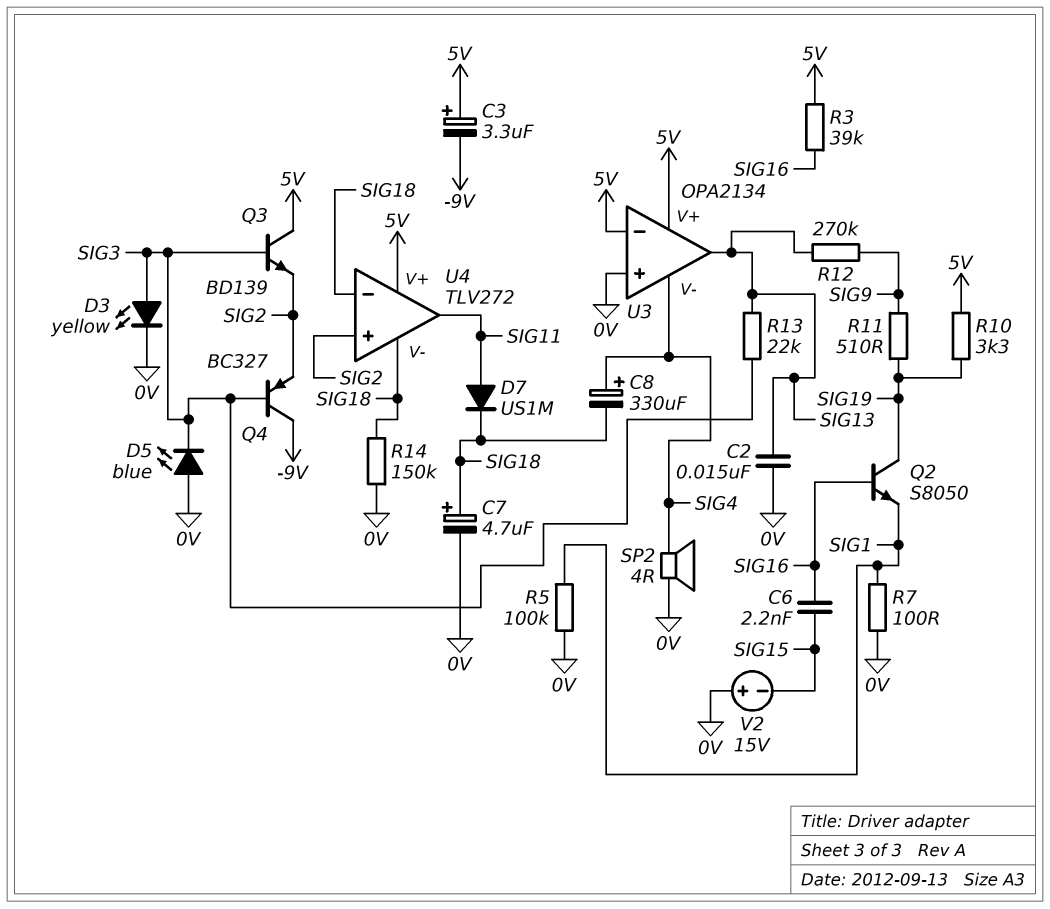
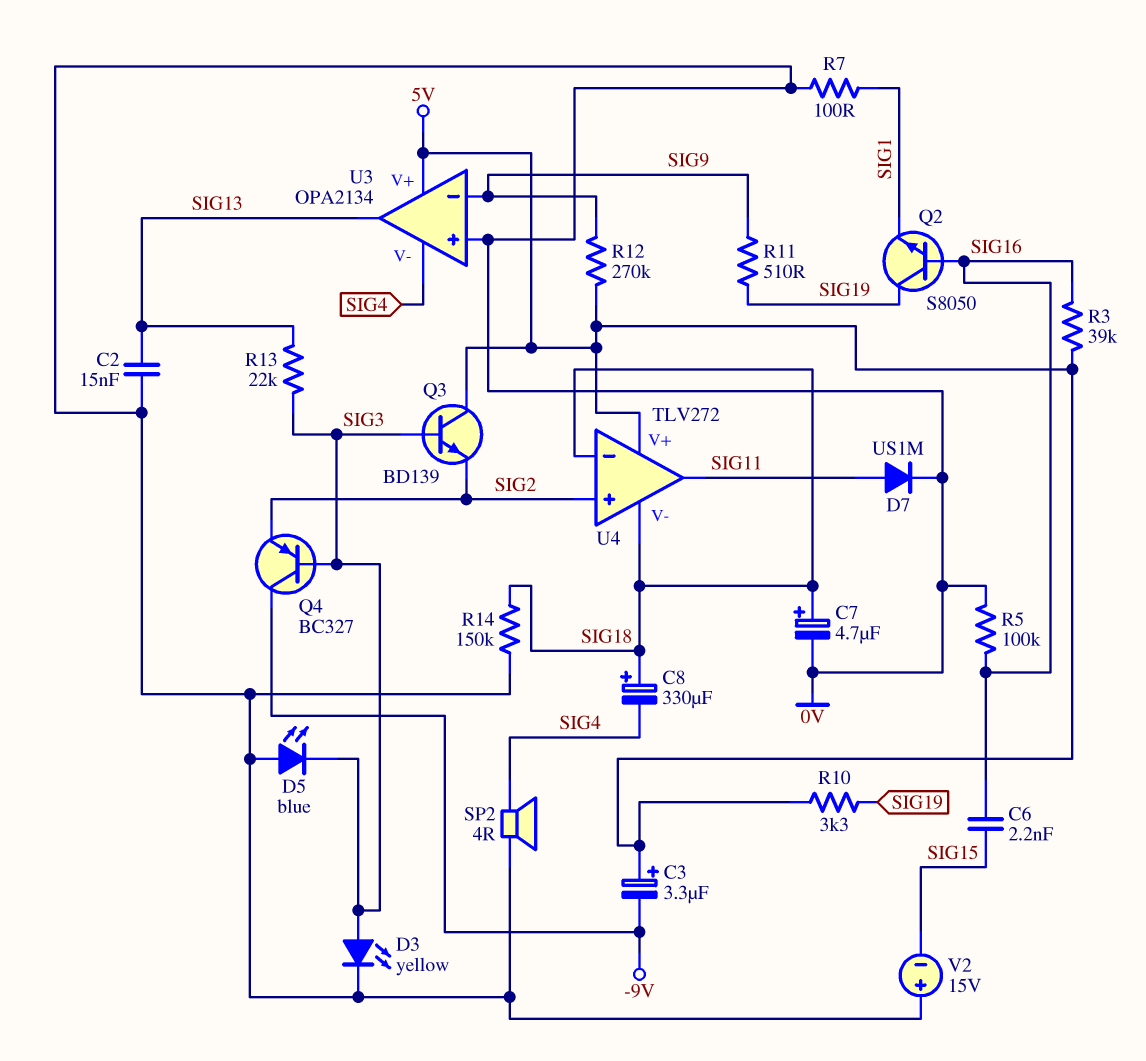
C8: 330uF (plus SIG4, minus SIG18) -> 330uF (plus SIG18, minus SIG4)
D7: diode US1M (A SIG11, K SIG18) -> diode US1M (A SIG11, K 0V)
R5: 100k (0V, SIG1) -> 100k (0V, SIG16)
R12: 270k (SIG9, SIG13) -> 270k (5V, SIG9)
U3 pin in-: 5V -> SIG9

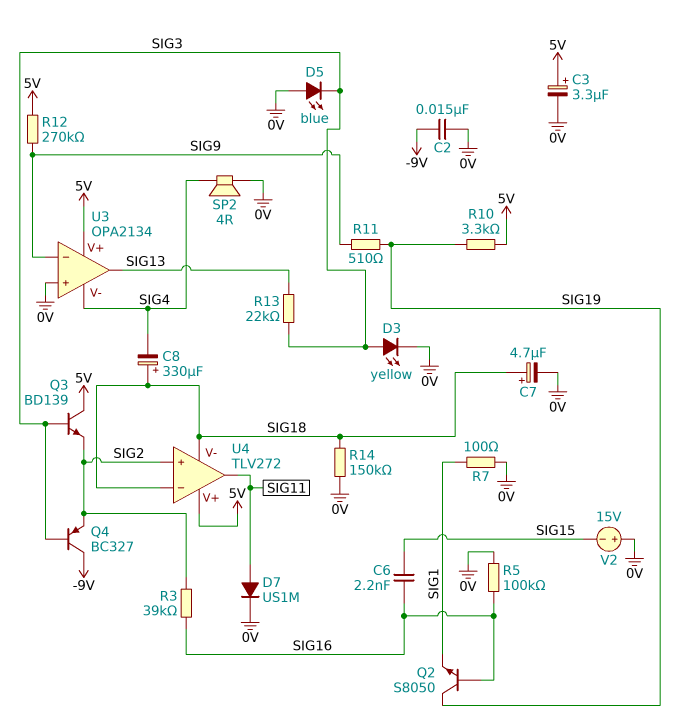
C2: 15nF (0V, SIG13) -> 15nF (-9V, 0V)
C3: 3.3uF (plus 5V, minus -9V) -> 3.3uF (plus 5V, minus 0V)
R3: 39k (5V, SIG16) -> 39k (SIG2, SIG16)

